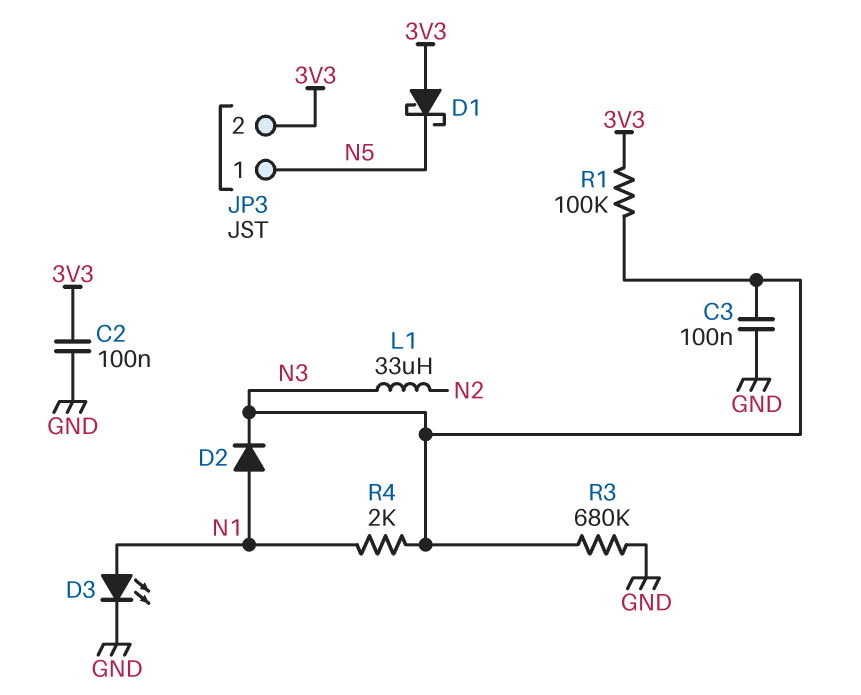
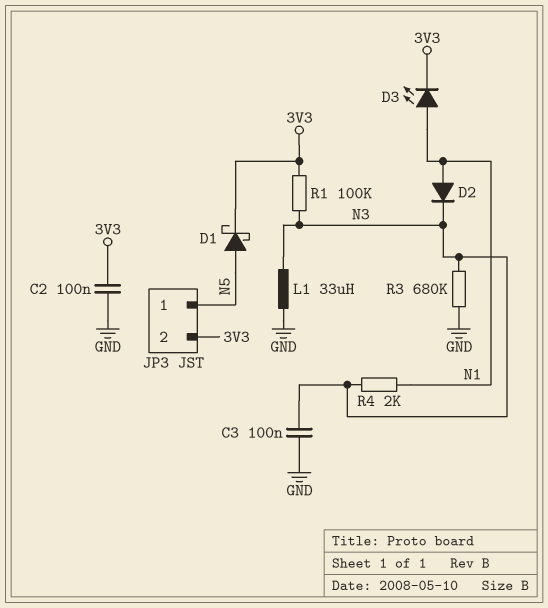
D1: schottky (A 3V3, K N5) -> schottky (A N5, K 3V3)
D3: LED (A N1, K GND) -> LED (A N1, K 3V3)
L1: 33uH (N2, N3) -> 33uH (GND, N3)

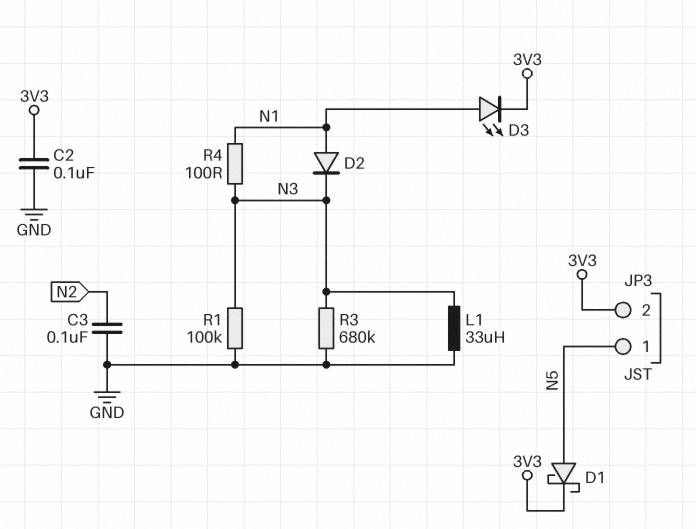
C3: 100nF (GND, N3) -> 100nF (GND, N2)
R1: 100k (3V3, N3) -> 100k (GND, N3)
R4: 2k (N1, N3) -> 100 (N1, N3)

